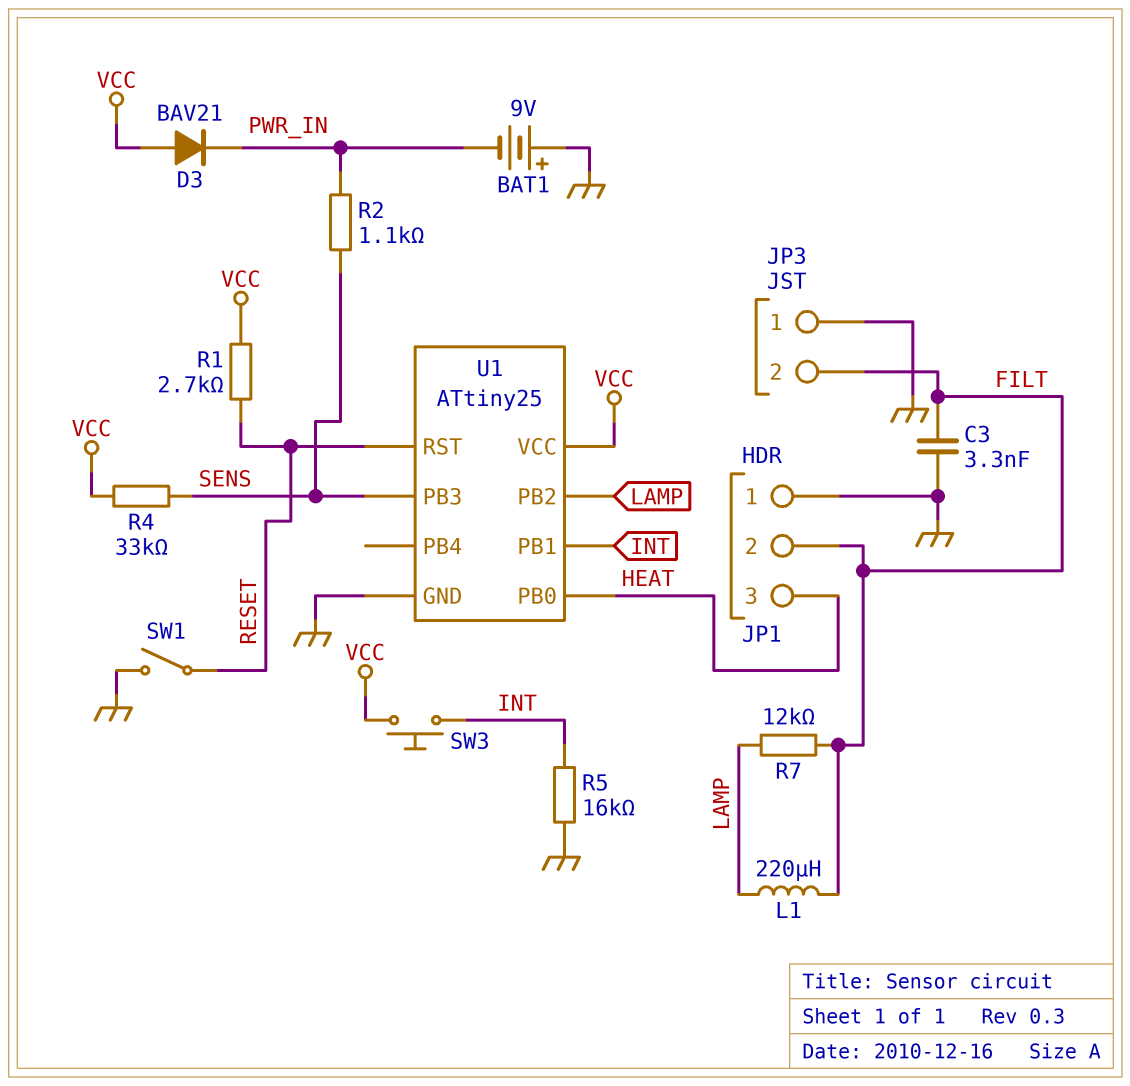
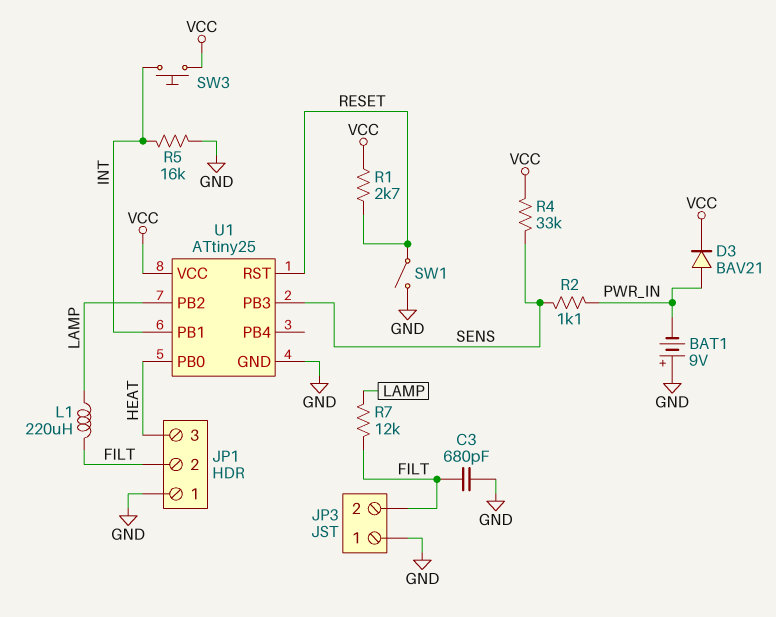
C3: 3.3nF (FILT, GND) -> 680pF (FILT, GND)
D3: diode BAV21 (A VCC, K PWR_IN) -> diode BAV21 (A PWR_IN, K VCC)

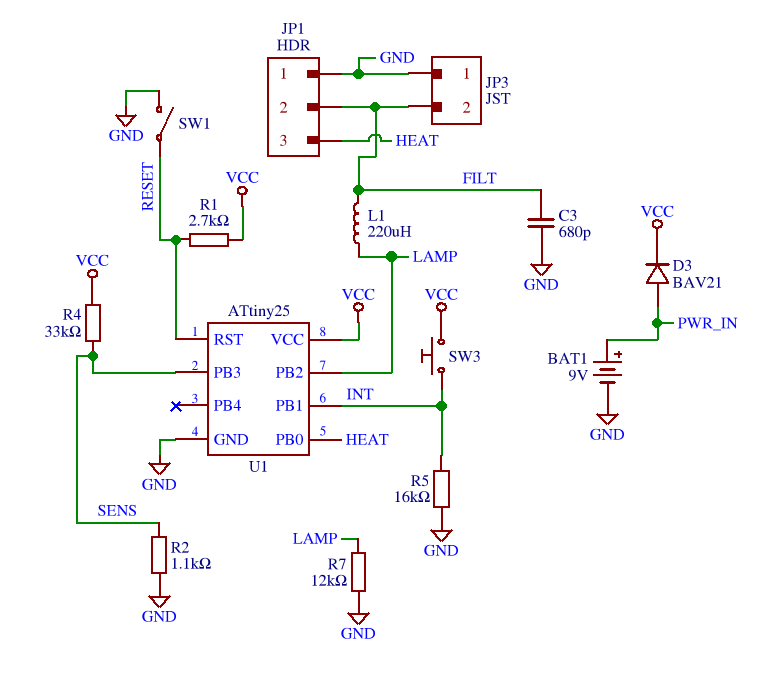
BAT1: 9V (plus GND, minus PWR_IN) -> 9V (plus PWR_IN, minus GND)
R2: 1.1k (PWR_IN, SENS) -> 1.1k (GND, SENS)
R7: 12k (FILT, LAMP) -> 12k (GND, LAMP)

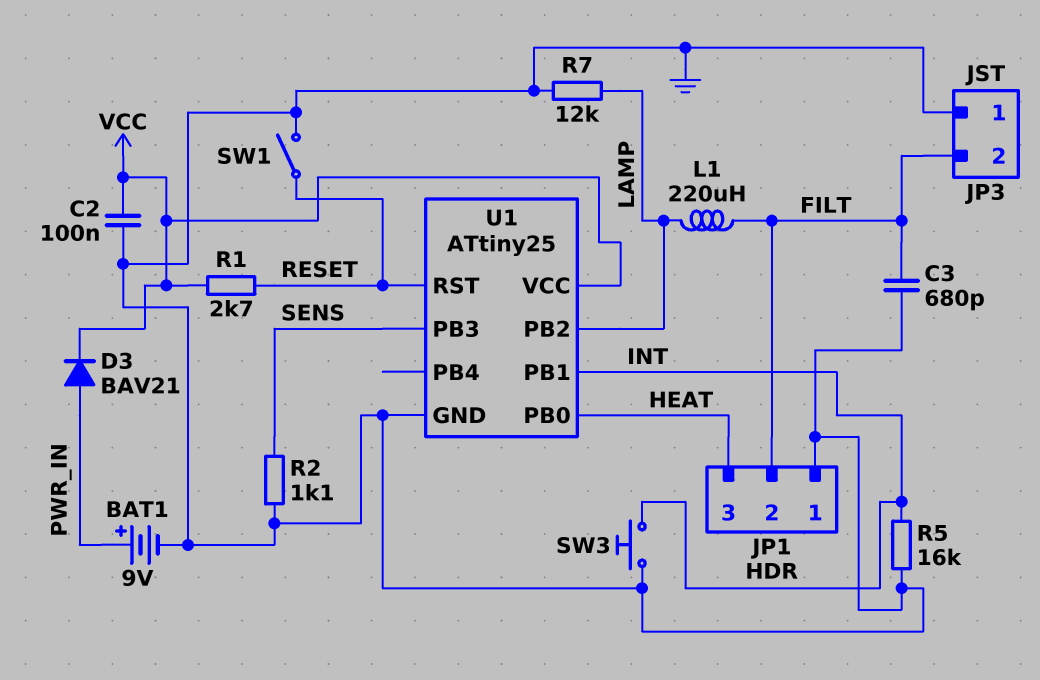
C2: none -> 100nF (GND, VCC)
R4: 33k (SENS, VCC) -> none
SW3: button (INT, VCC) -> button (GND, INT)

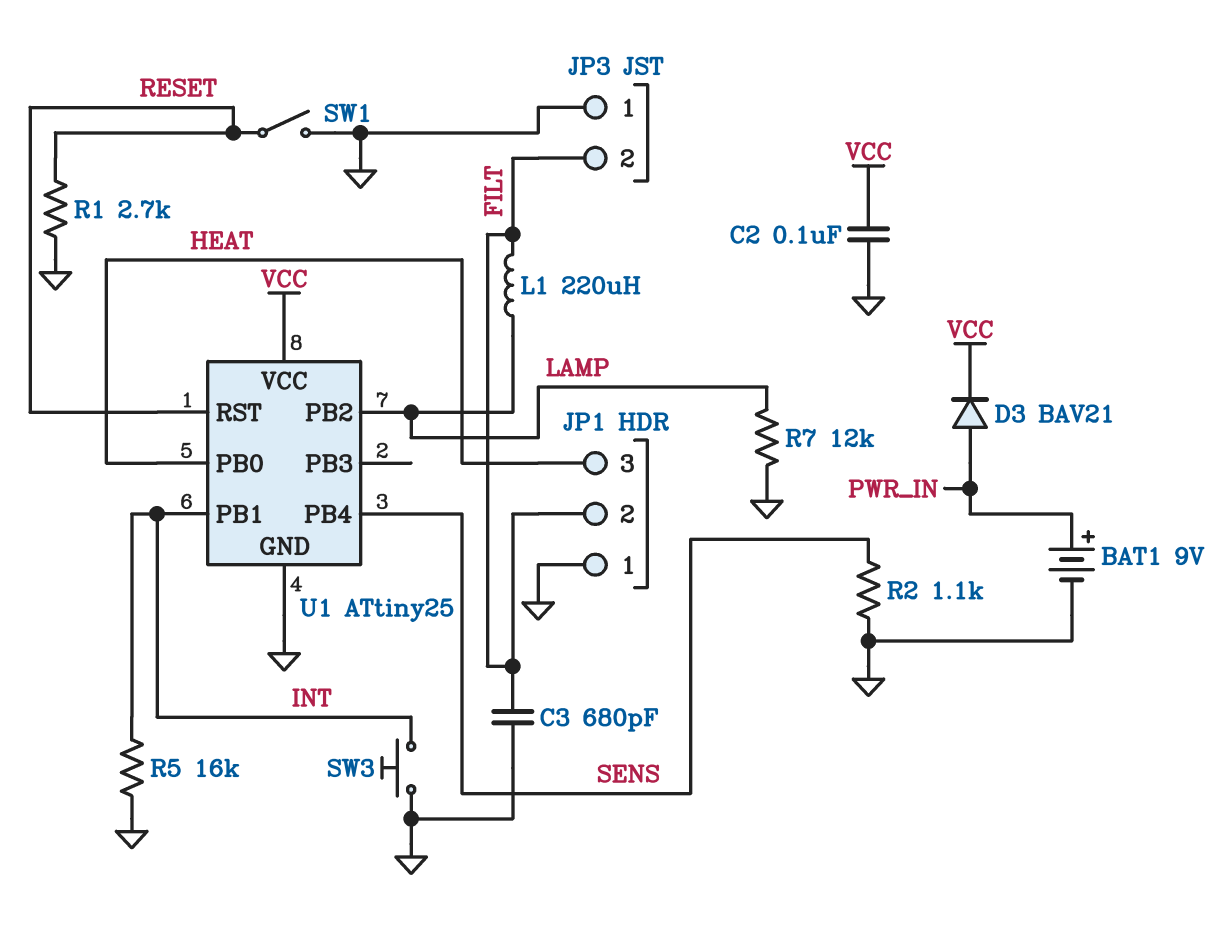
R1: 2.7k (RESET, VCC) -> 2.7k (GND, RESET)
U1 pin PB3: SENS -> none
U1 pin PB4: none -> SENS

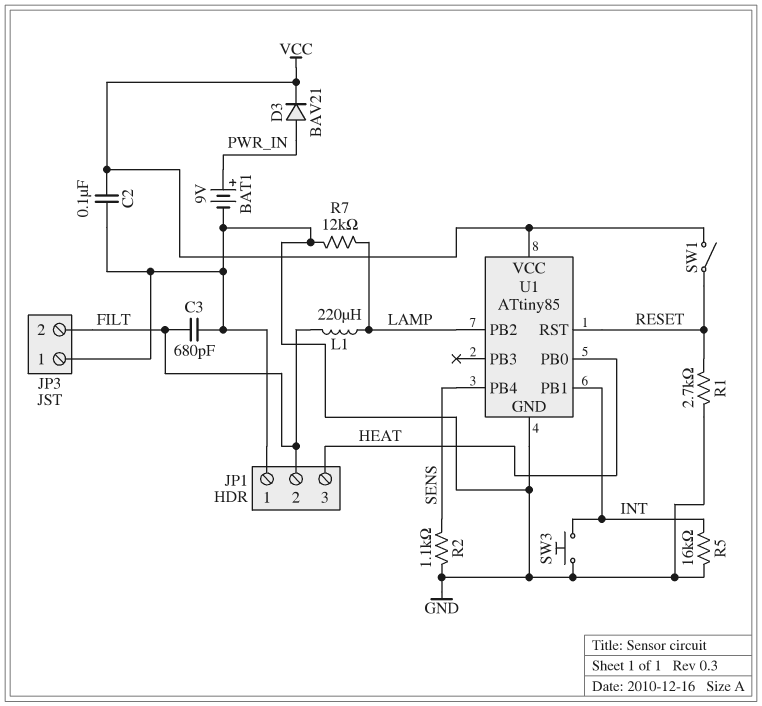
SW1: switch (GND, RESET) -> switch (RESET, VCC)
U1: ATtiny25 -> ATtiny85

